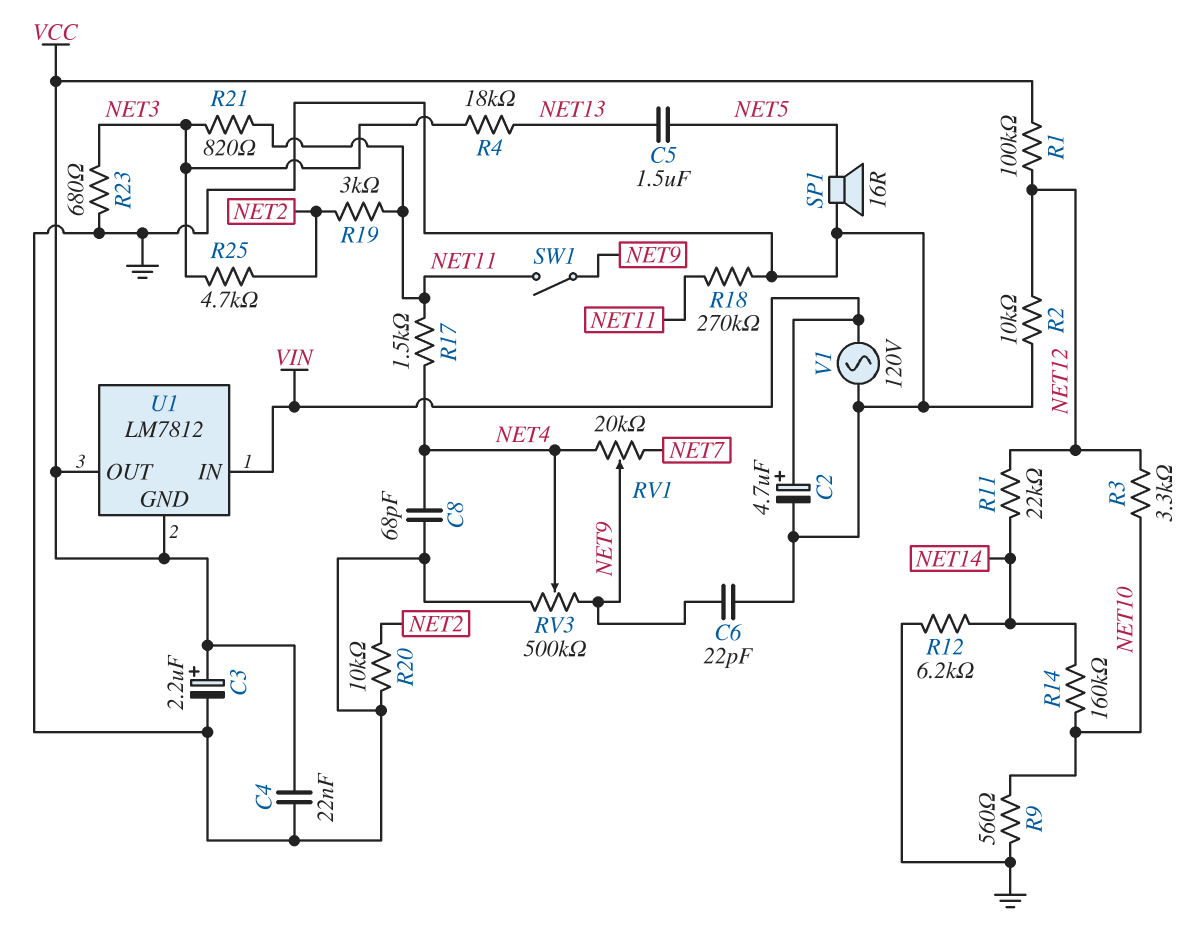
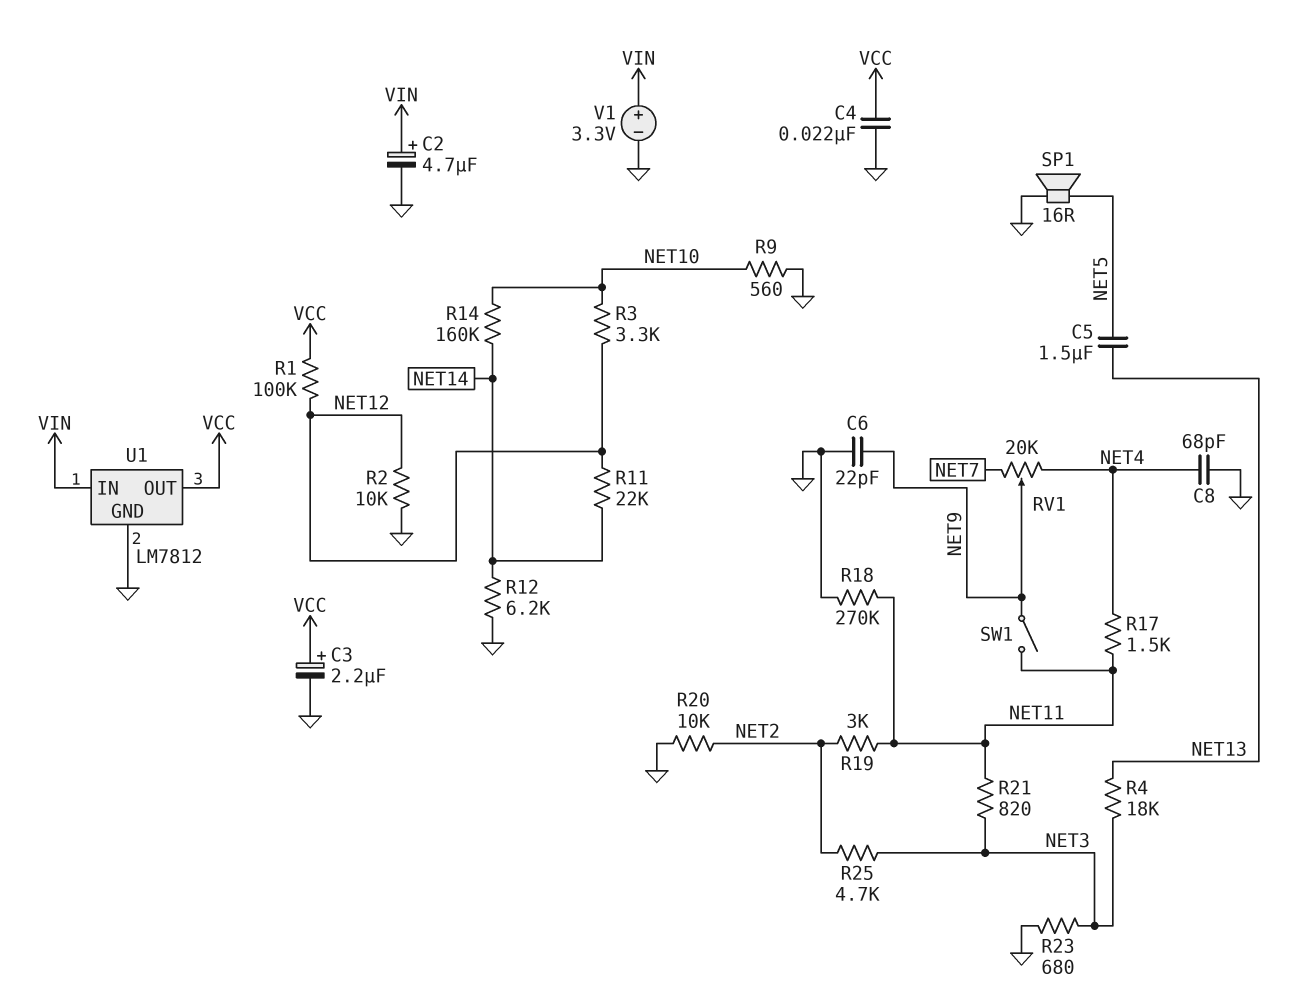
RV3: 500k (GND, NET9, wiper NET4) -> none
U1 pin GND: VCC -> GND
V1: AC 120V (GND, VIN) -> 3.3V (plus VIN, minus GND)

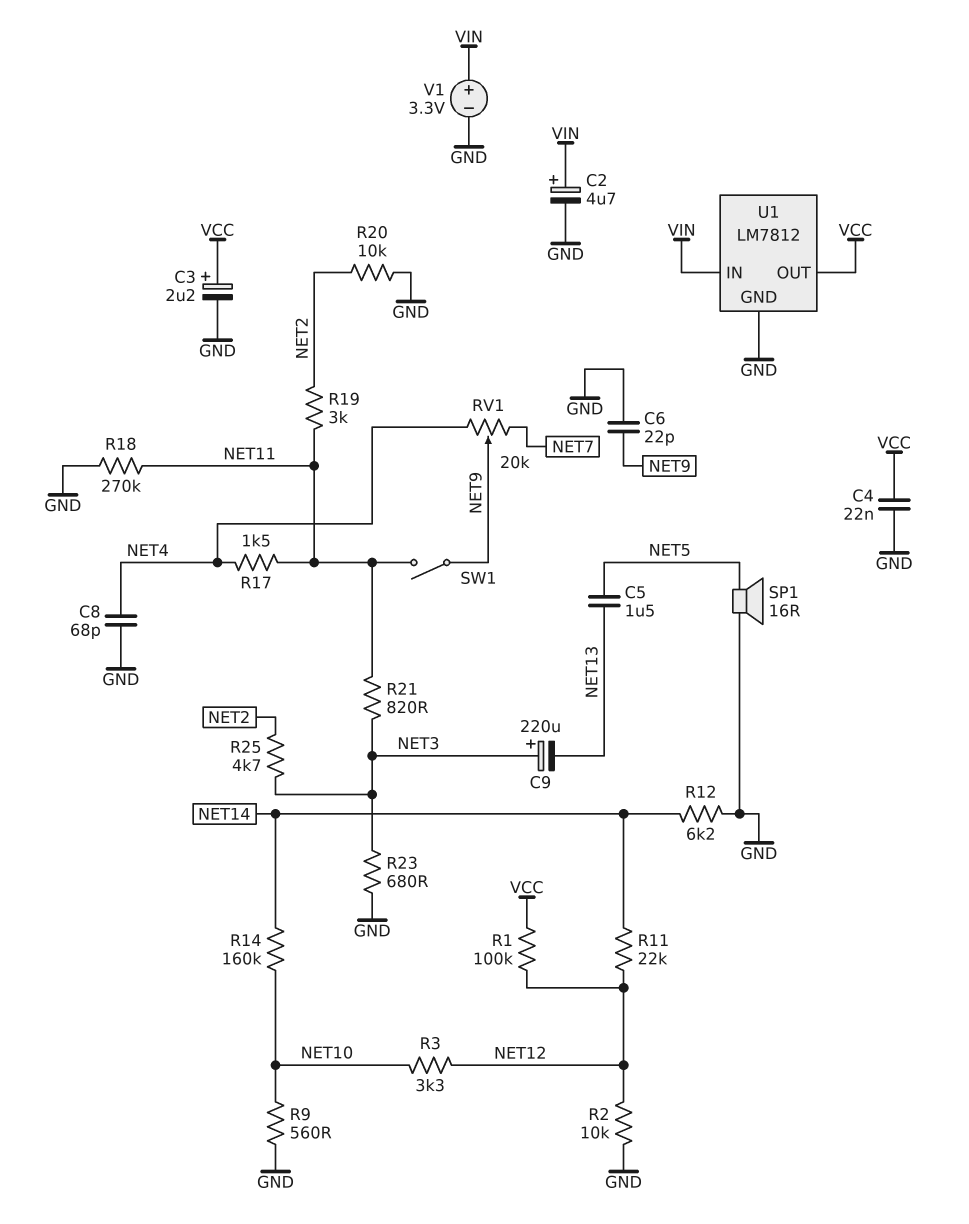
C9: none -> 220uF (plus NET3, minus NET13)
R4: 18k (NET3, NET13) -> none

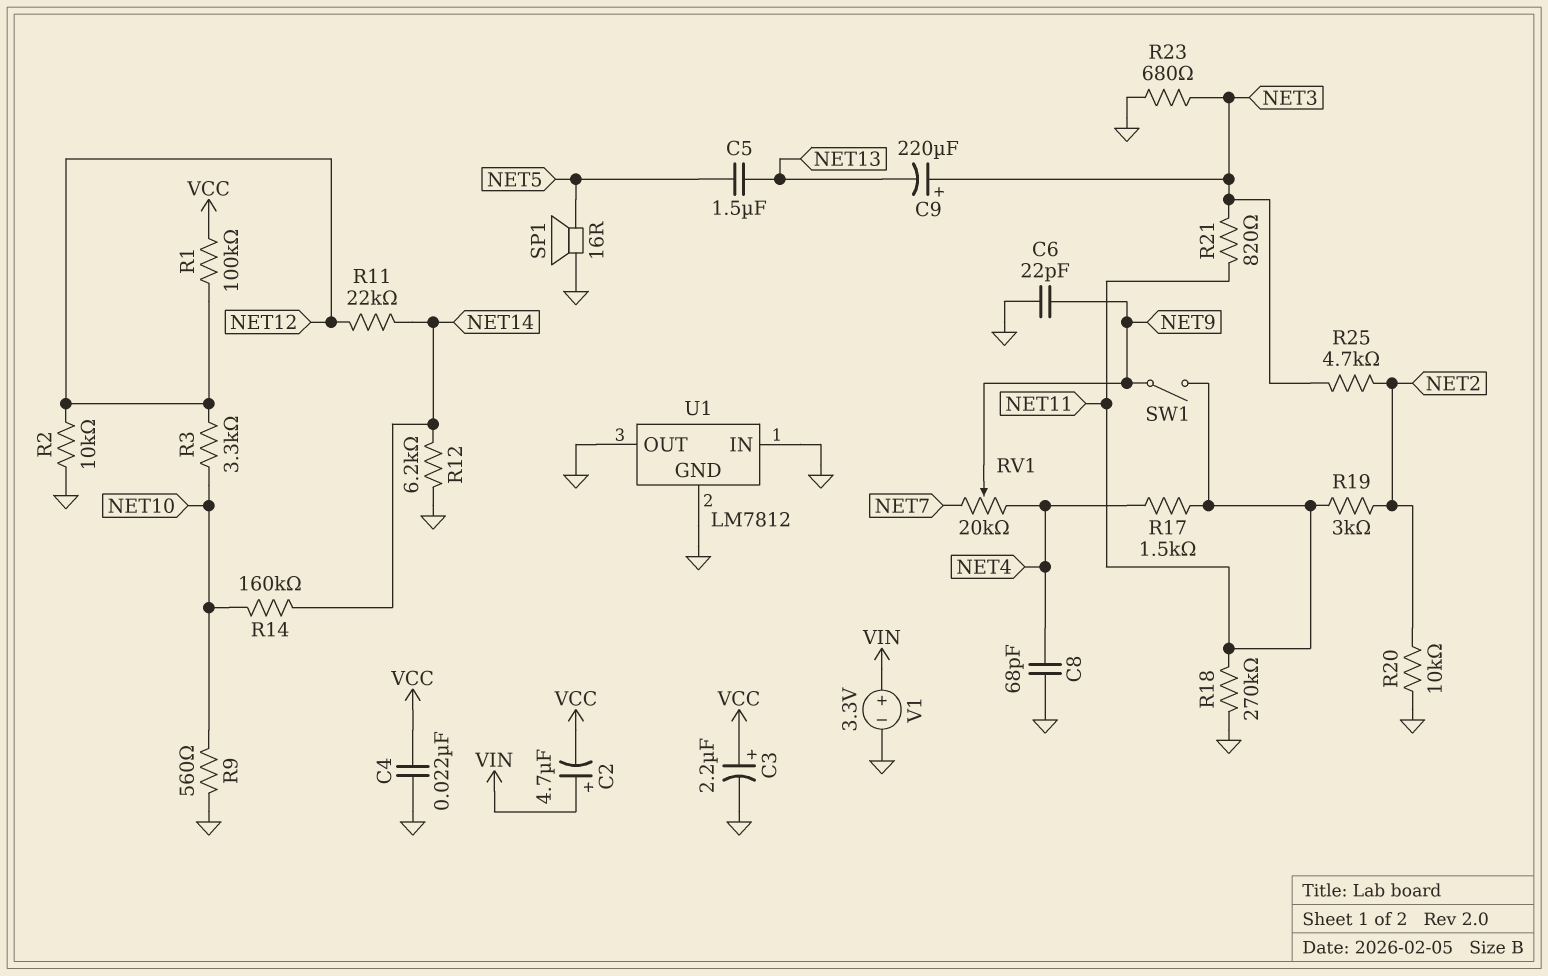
C2: 4.7uF (plus VIN, minus GND) -> 4.7uF (plus VIN, minus VCC)
U1 pin IN: VIN -> GND
U1 pin OUT: VCC -> GND

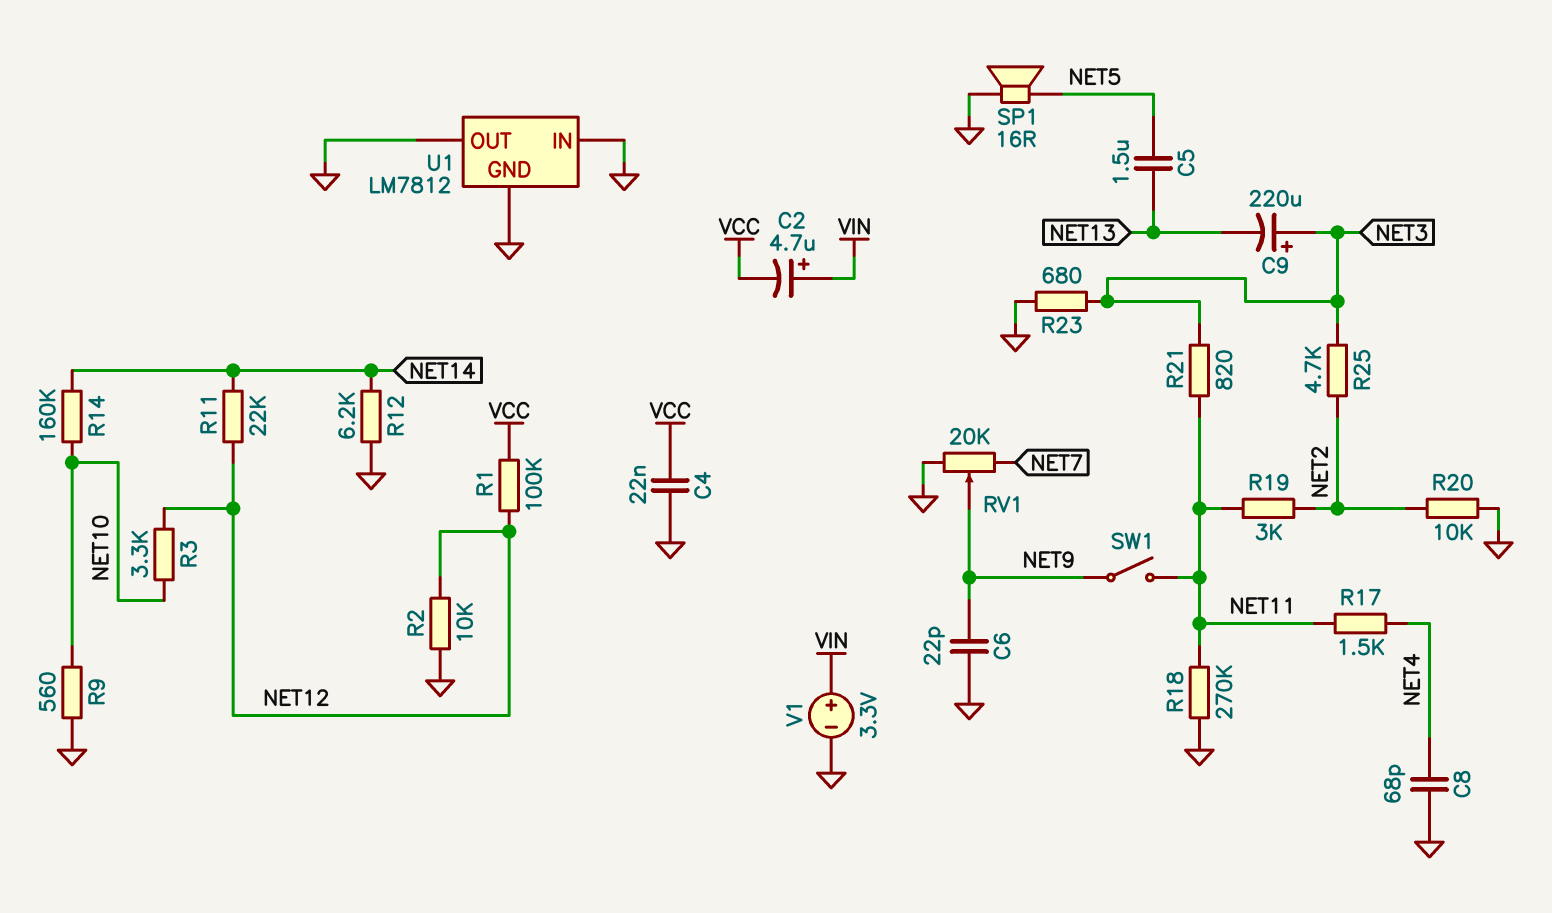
C3: 2.2uF (plus VCC, minus GND) -> none
RV1: 20k (NET4, NET7, wiper NET9) -> 20k (GND, NET7, wiper NET9)

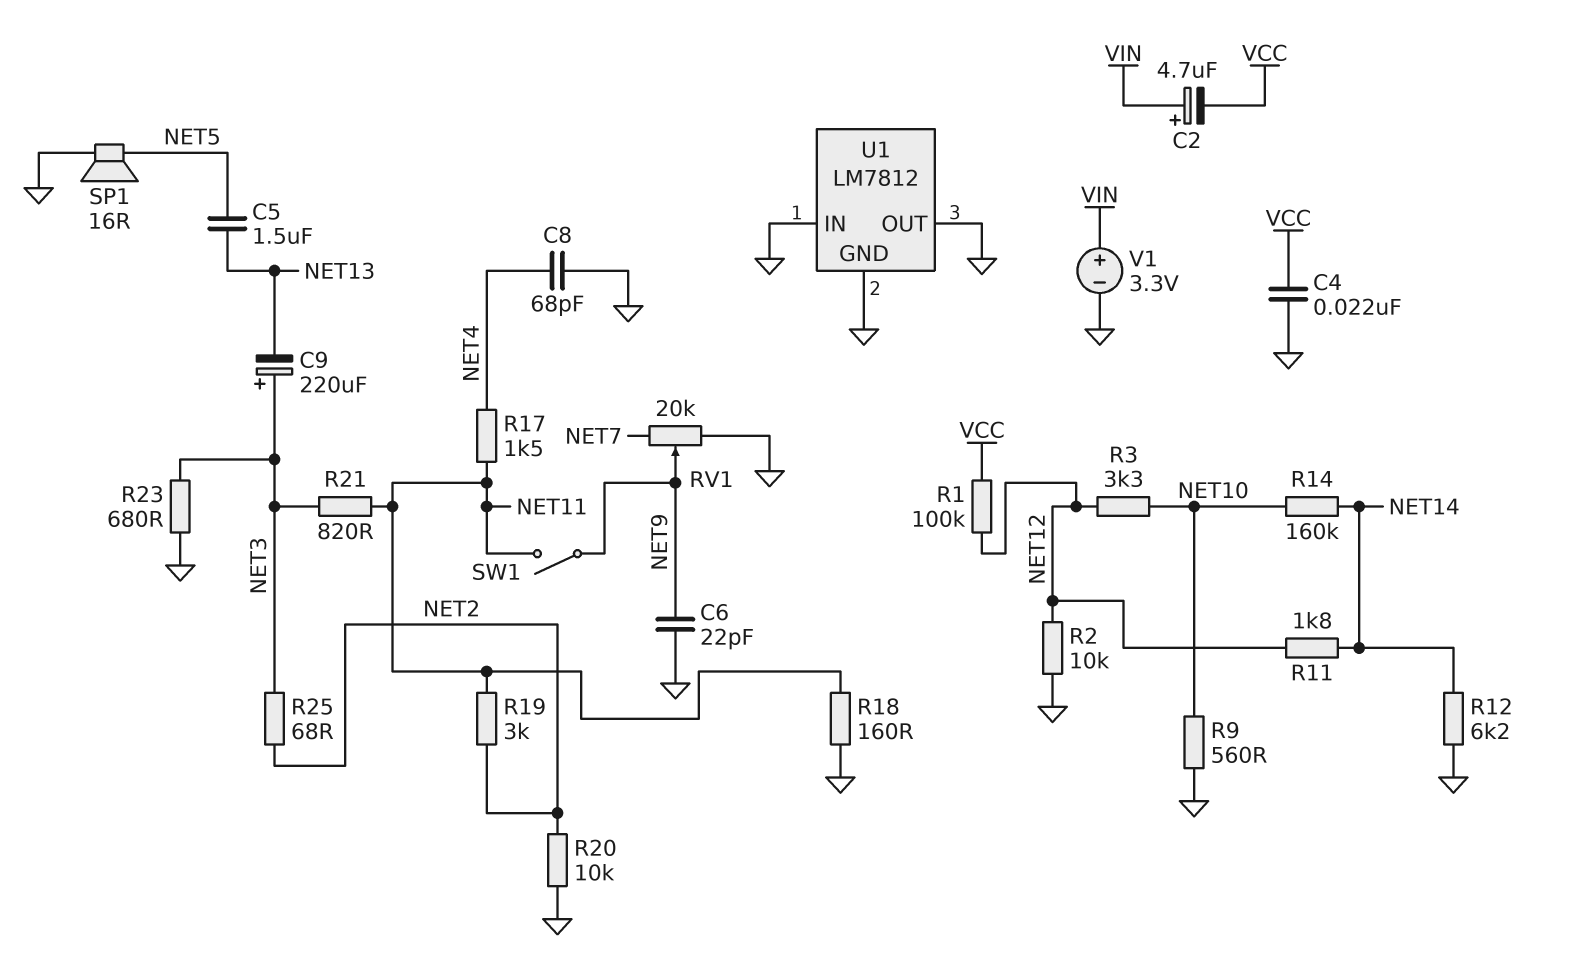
R11: 22k (NET12, NET14) -> 1.8k (NET12, NET14)
R18: 270k (GND, NET11) -> 160 (GND, NET11)
R25: 4.7k (NET2, NET3) -> 68 (NET2, NET3)

